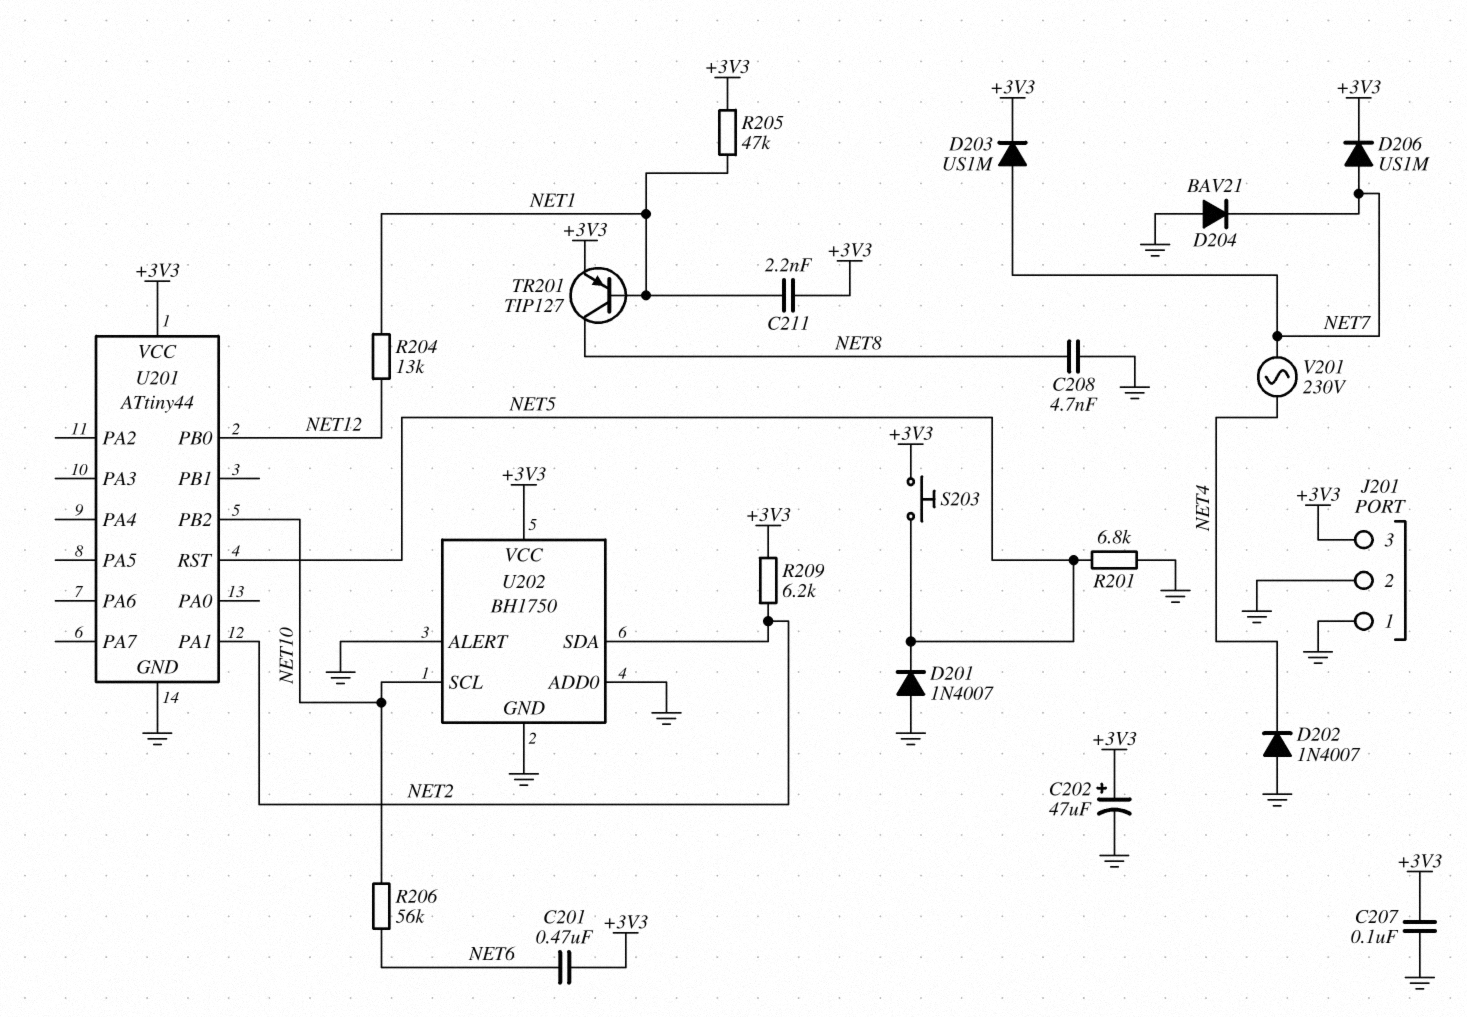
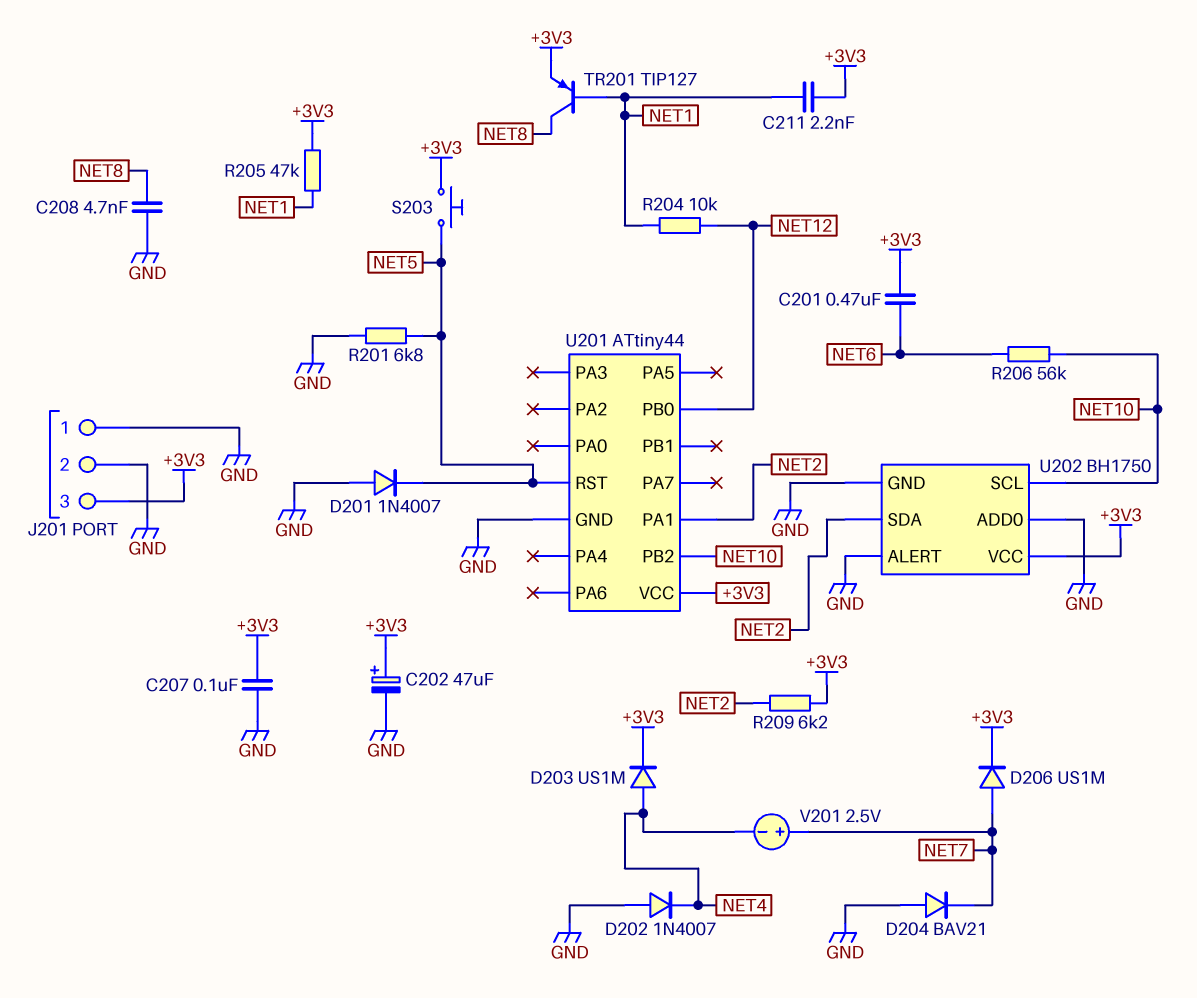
D203: diode US1M (A NET7, K +3V3) -> diode US1M (A NET4, K +3V3)
R204: 13k (NET1, NET12) -> 10k (NET1, NET12)
V201: AC 230V (NET4, NET7) -> 2.5V (plus NET7, minus NET4)

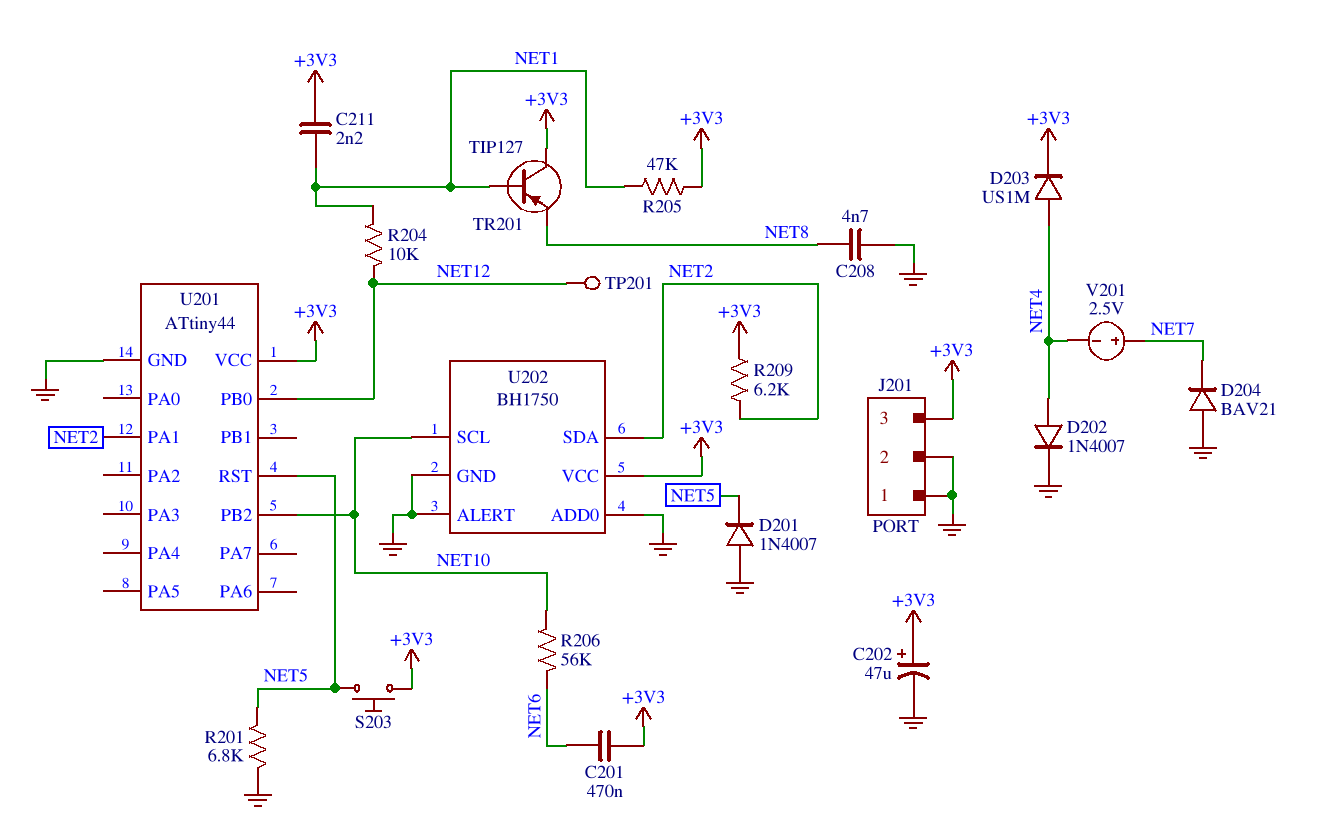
C207: 100nF (+3V3, GND) -> none
D202: diode 1N4007 (A GND, K NET4) -> diode 1N4007 (A NET4, K GND)
D206: diode US1M (A NET7, K +3V3) -> none
TP201: none -> test point (NET12)
TR201: PNP TIP127 (B NET1, C NET8, E +3V3) -> PNP TIP127 (B NET1, C +3V3, E NET8)

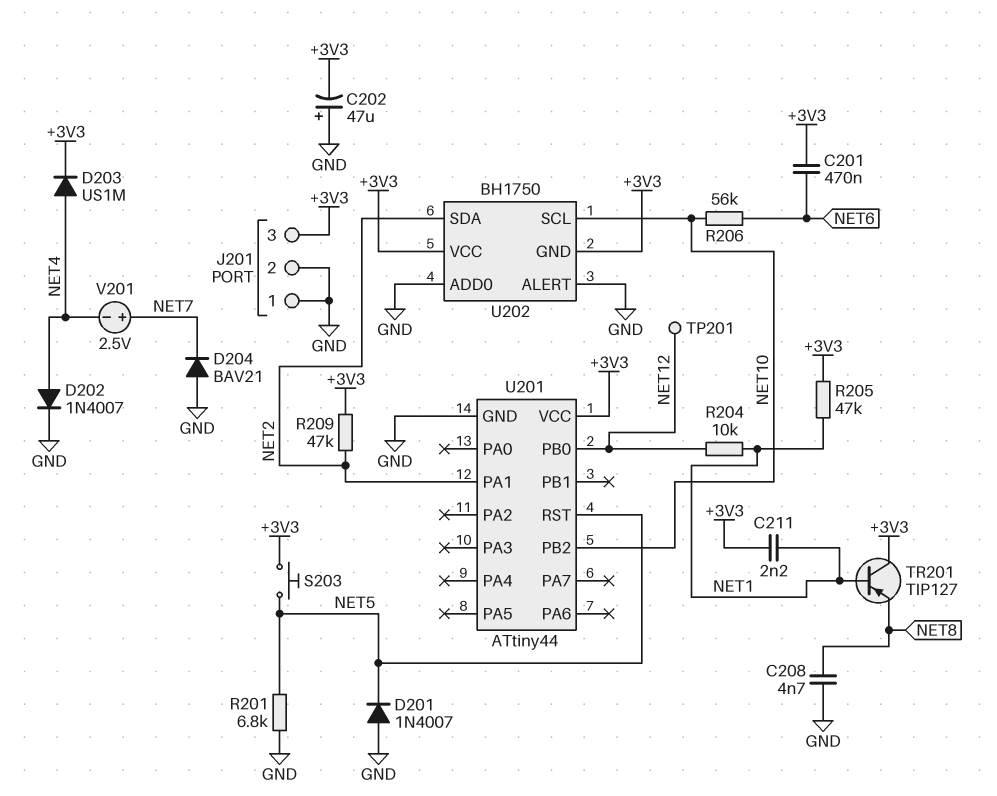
C202: 47uF (plus +3V3, minus GND) -> 47uF (plus GND, minus +3V3)
R209: 6.2k (+3V3, NET2) -> 47k (+3V3, NET2)
U202 pin GND: GND -> +3V3

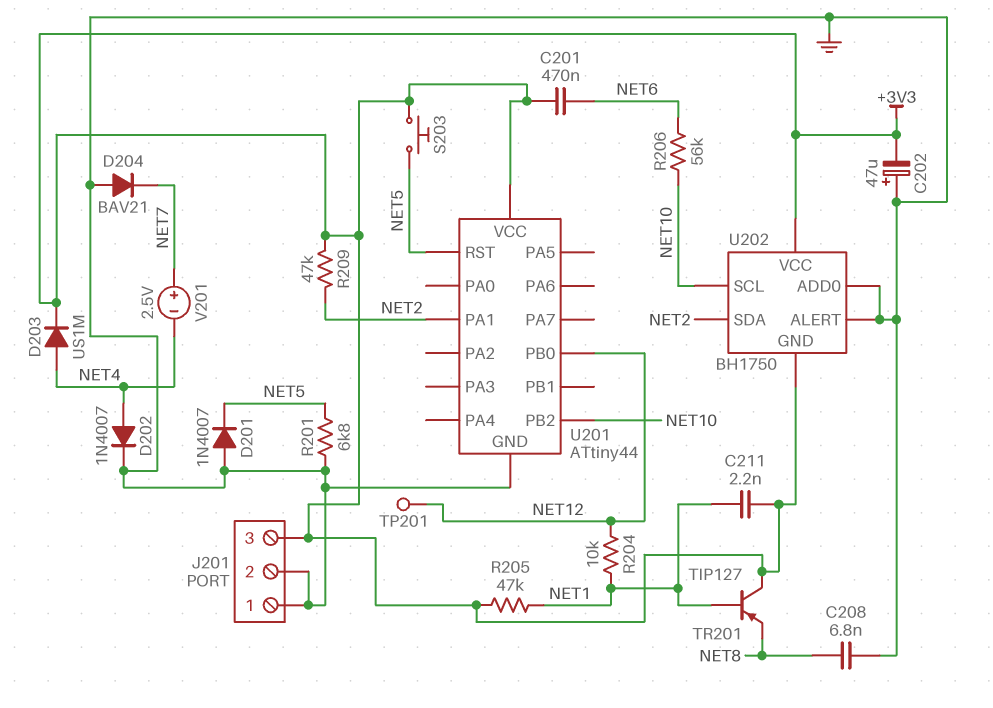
C208: 4.7nF (GND, NET8) -> 6.8nF (GND, NET8)

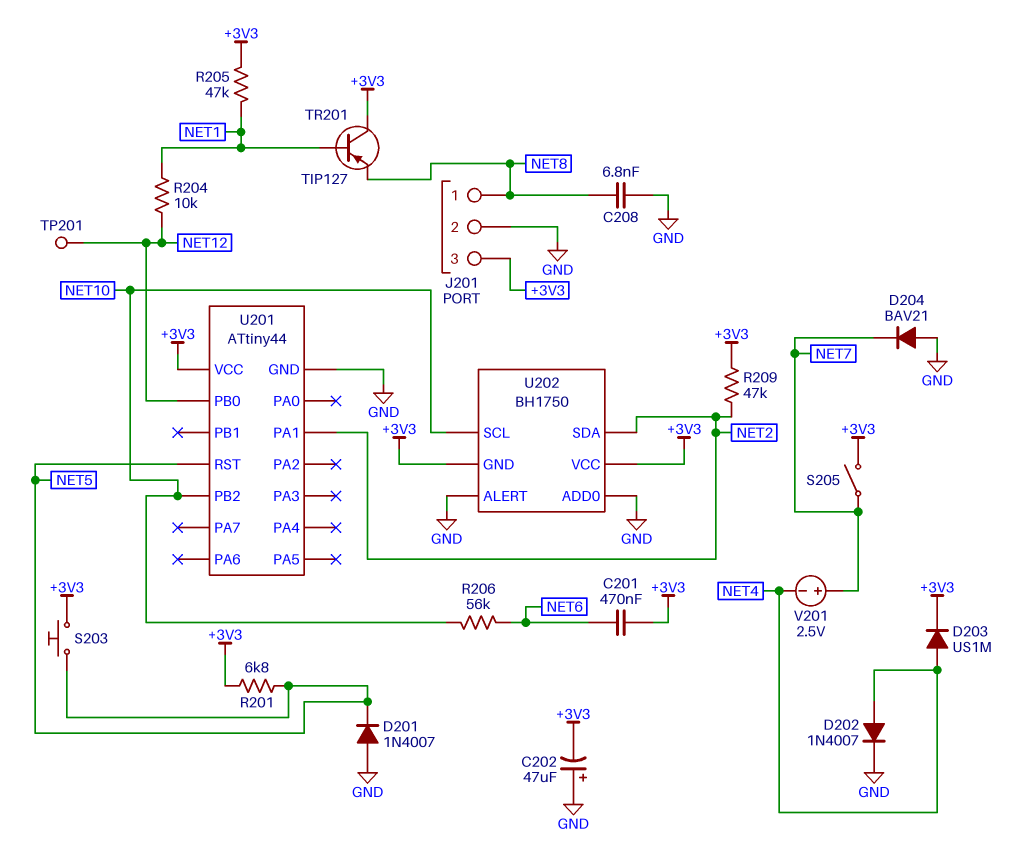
C211: 2.2nF (+3V3, NET1) -> none
J201 pin 1: GND -> NET8
R201: 6.8k (GND, NET5) -> 6.8k (+3V3, NET5)
S205: none -> switch (+3V3, NET7)

